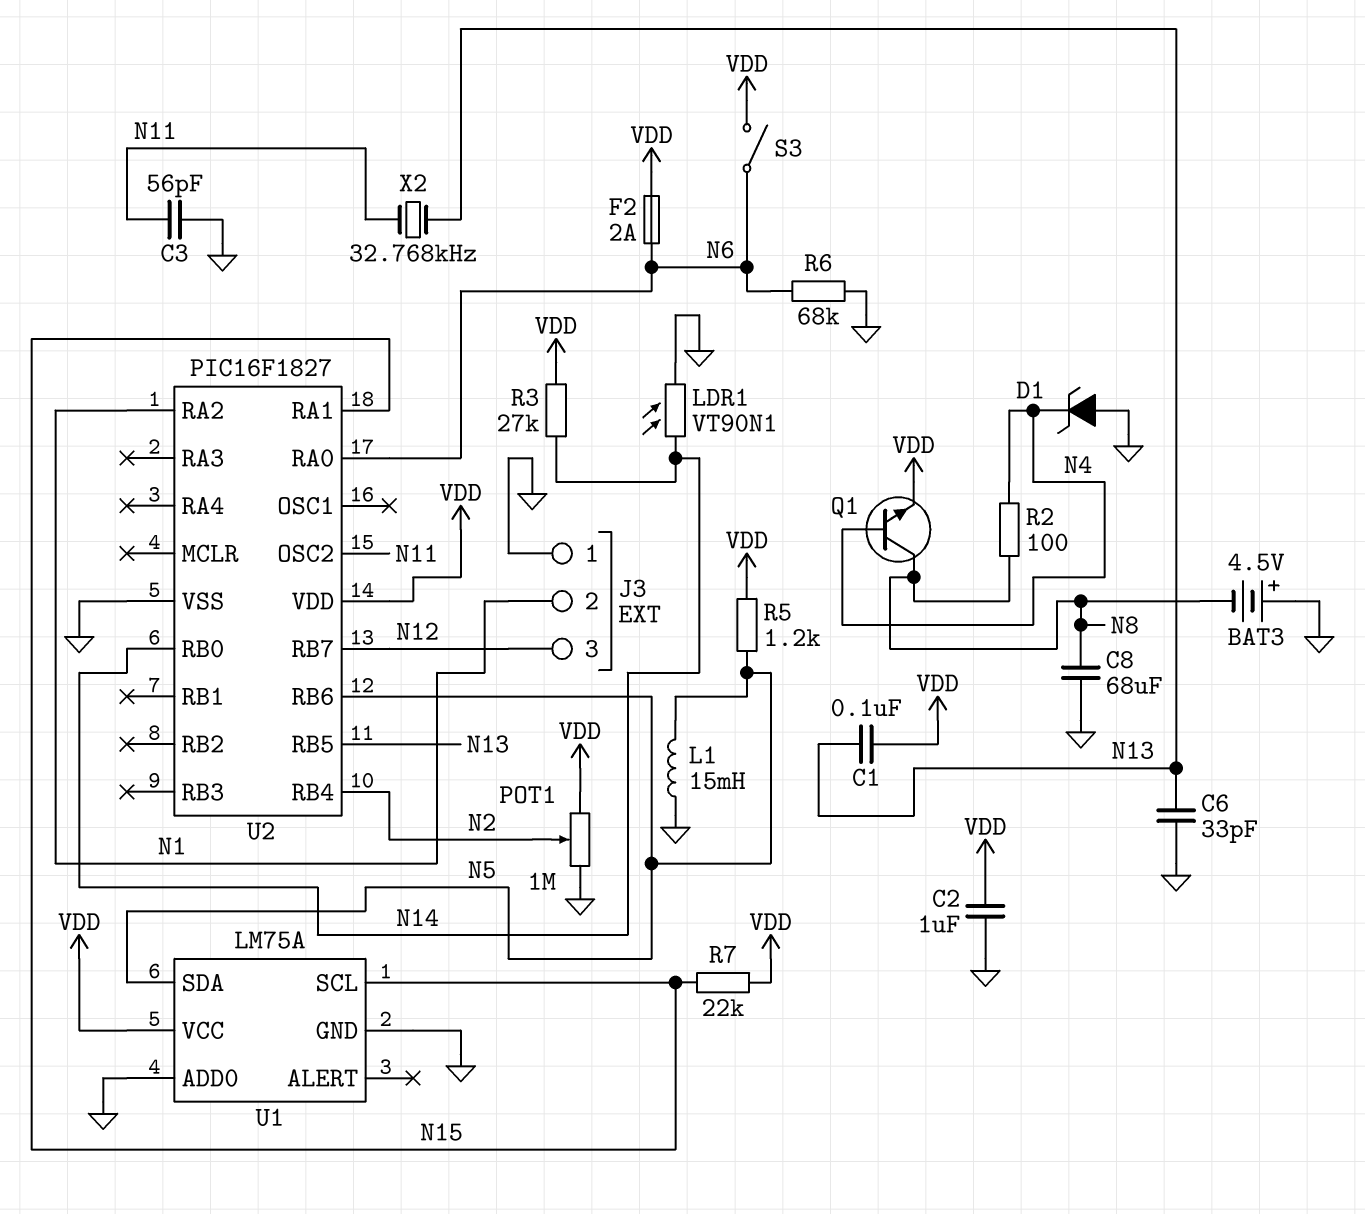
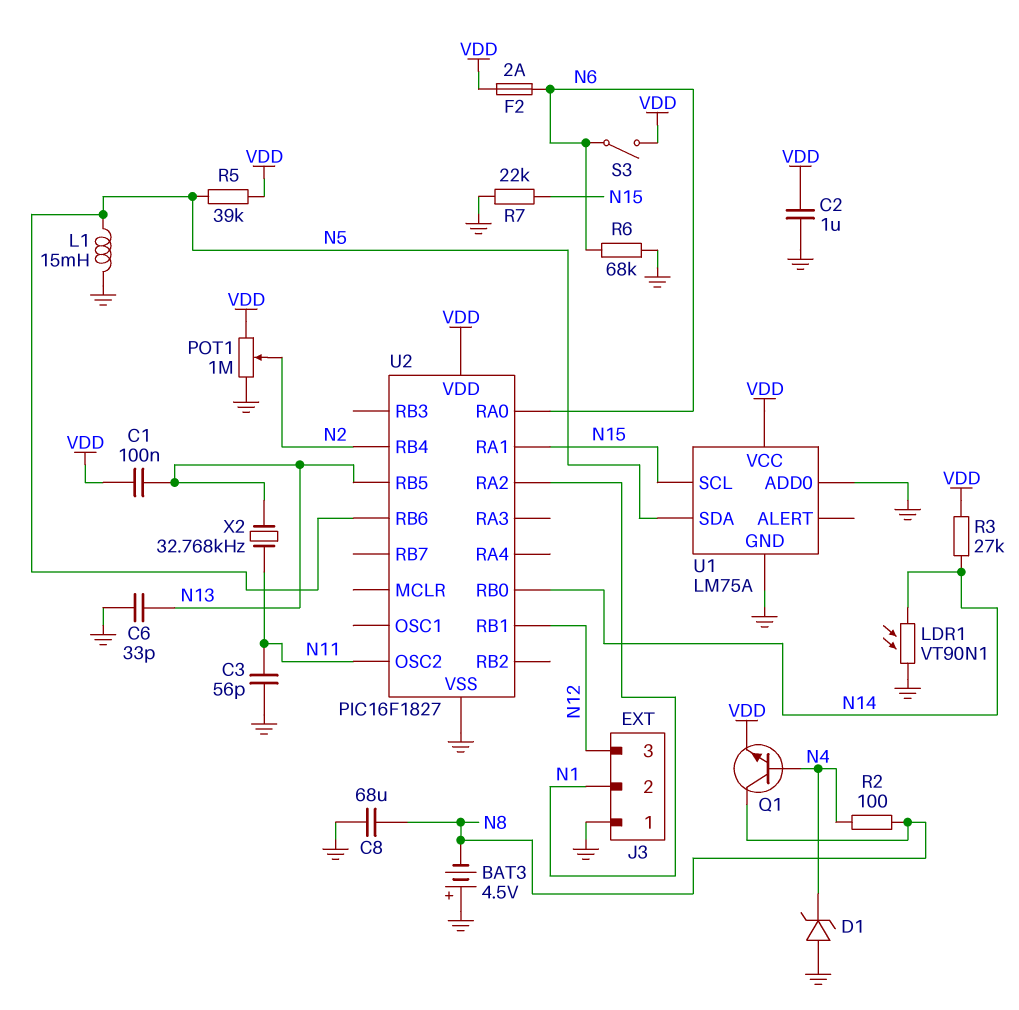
R5: 1.2k (N5, VDD) -> 39k (N5, VDD)
R7: 22k (N15, VDD) -> 22k (GND, N15)
U2 pin RB1: none -> N12
U2 pin RB7: N12 -> none

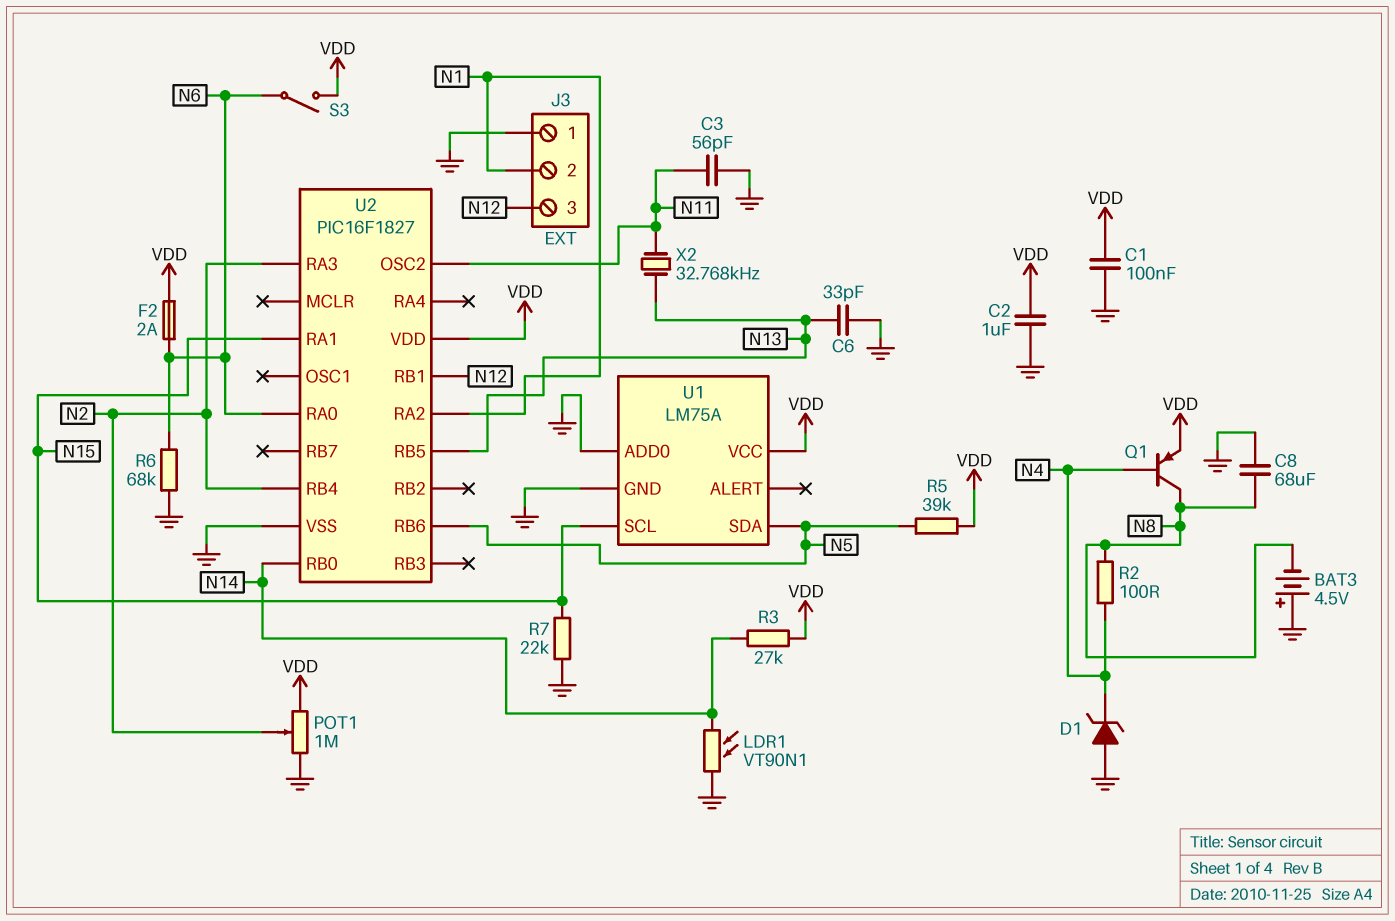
C1: 100nF (N13, VDD) -> 100nF (GND, VDD)
L1: 15mH (GND, N5) -> none
Q1: NPN (B N4, C N8, E VDD) -> PNP (B N4, C N8, E VDD)
U2 pin RA3: none -> N2

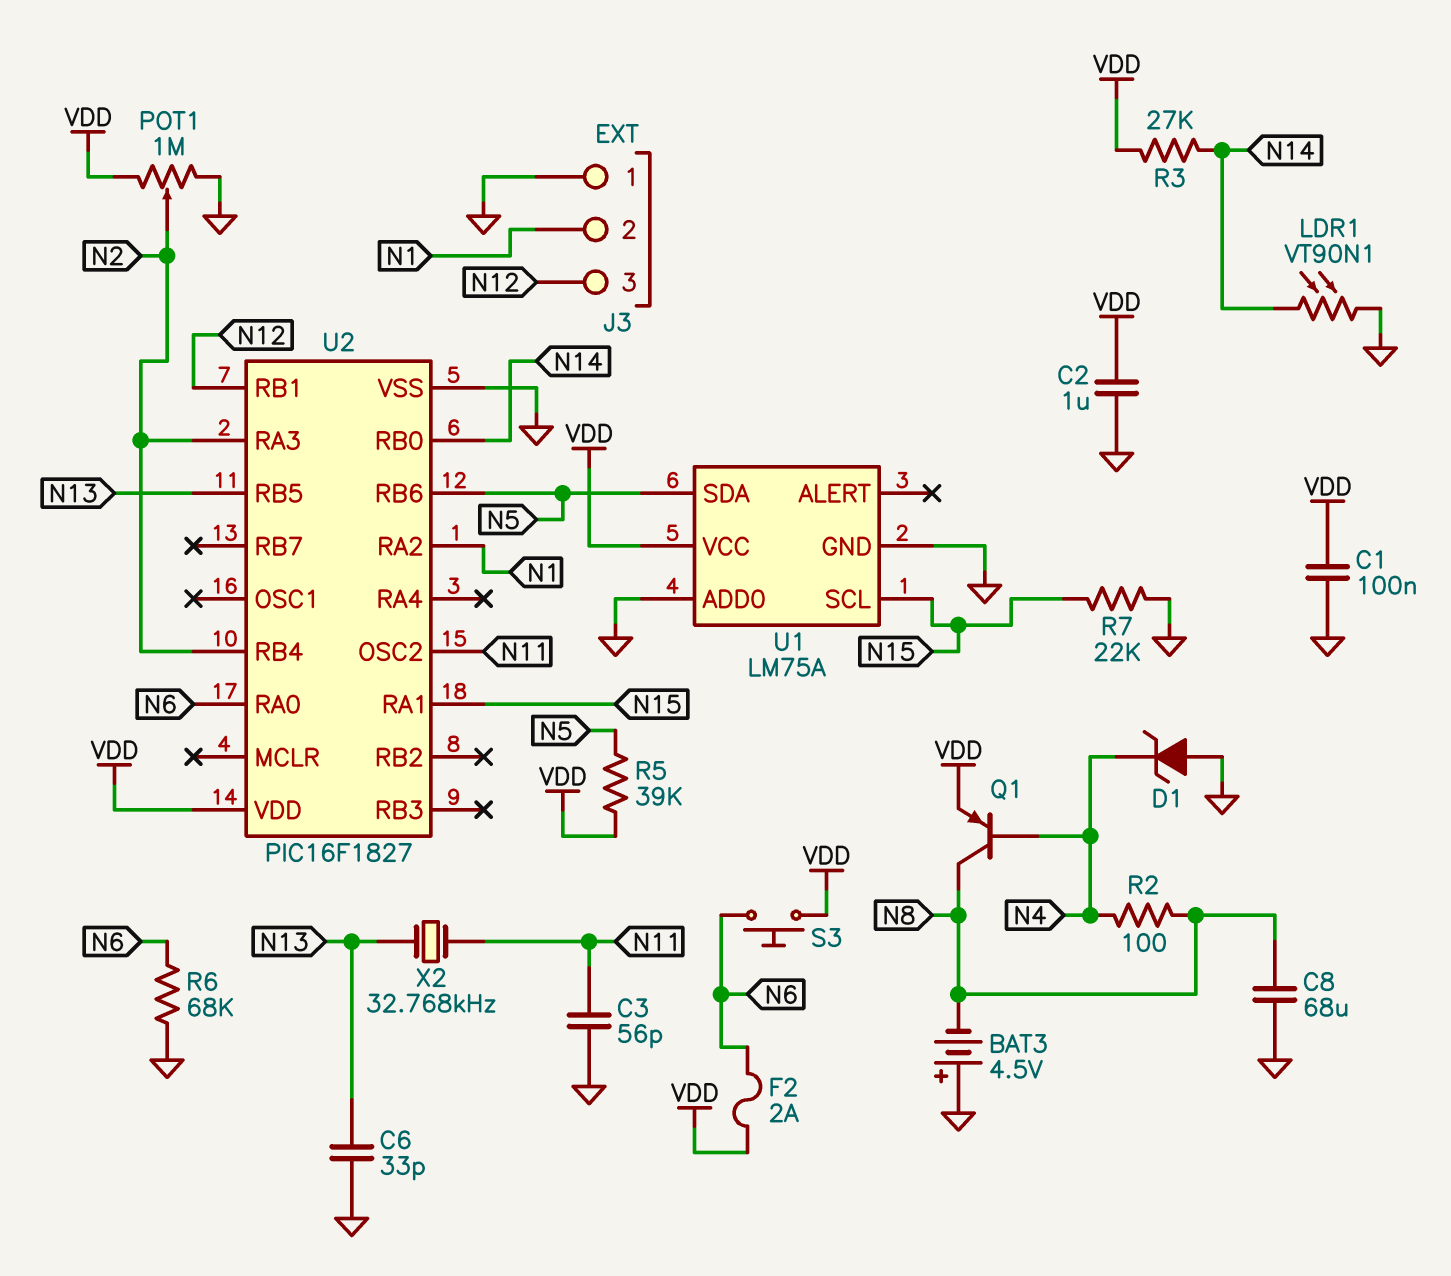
S3: switch (N6, VDD) -> button (N6, VDD)

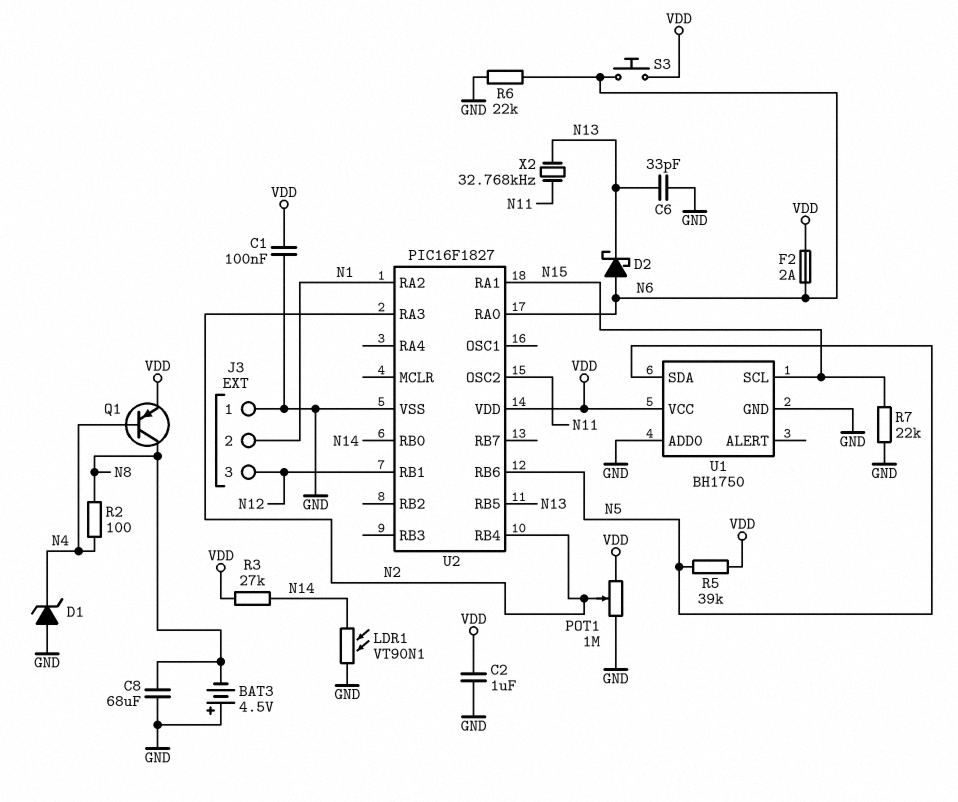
C3: 56pF (GND, N11) -> none
D2: none -> schottky (A N6, K N13)
R6: 68k (GND, N6) -> 22k (GND, N6)
U1: LM75A -> BH1750

